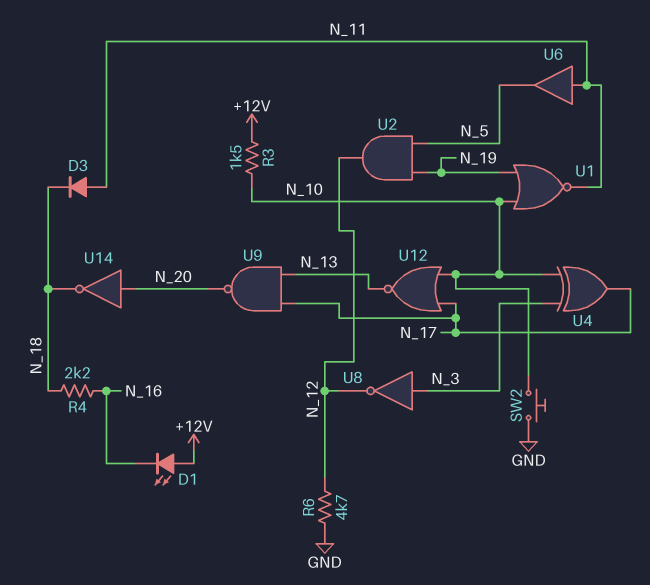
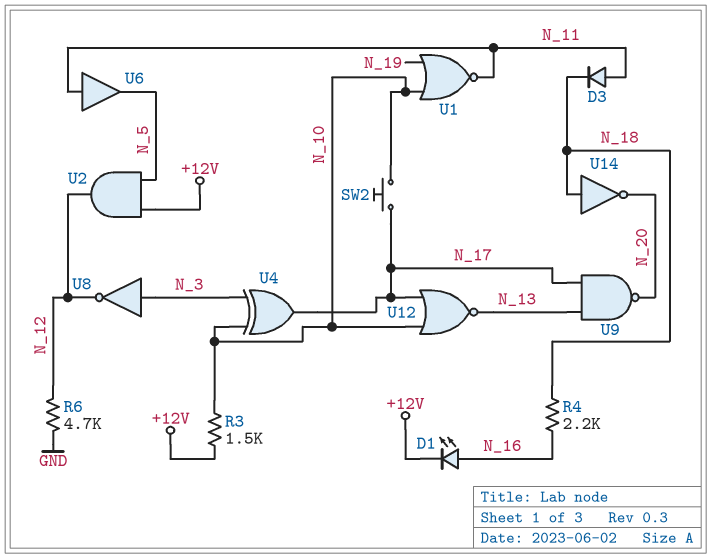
D1: LED (A +12V, K N_16) -> LED (A N_16, K +12V)
SW2: button (GND, N_10) -> button (N_10, N_17)
U2: AND (in N_5, in N_19, out N_12) -> AND (in +12V, in N_5, out N_12)
U14: NOT (in N_20, out N_18) -> NOT (in N_18, out N_20)

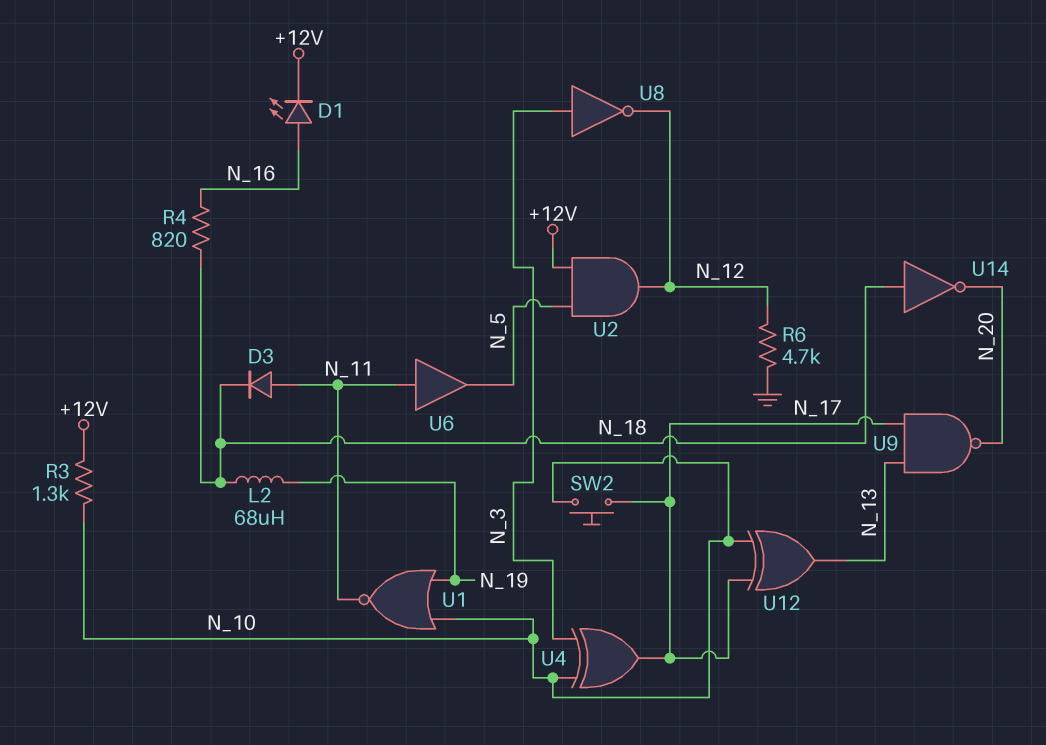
L2: none -> 68uH (N_18, N_19)
R3: 1.5k (+12V, N_10) -> 1.3k (+12V, N_10)
R4: 2.2k (N_16, N_18) -> 820 (N_16, N_18)
U12: NOR (in N_10, in N_17, out N_13) -> XOR (in N_10, in N_17, out N_13)

